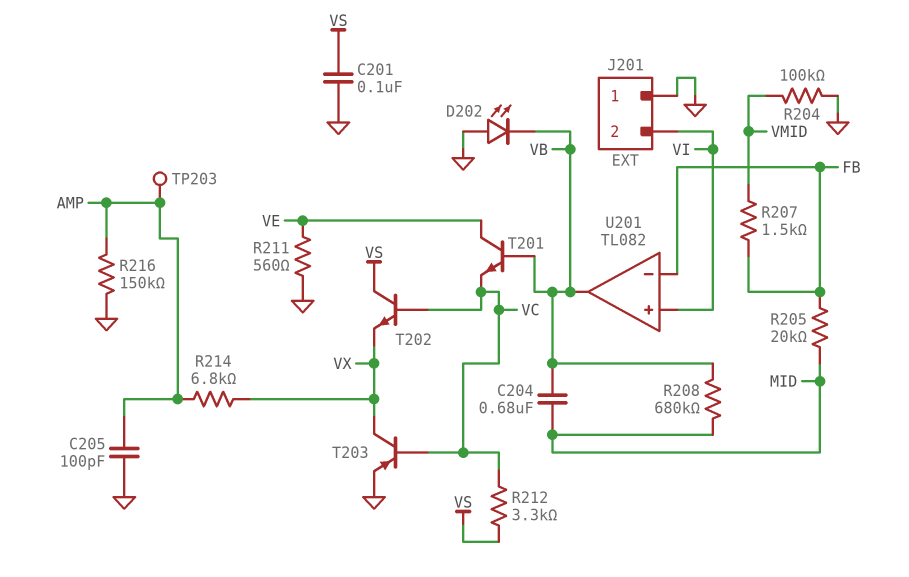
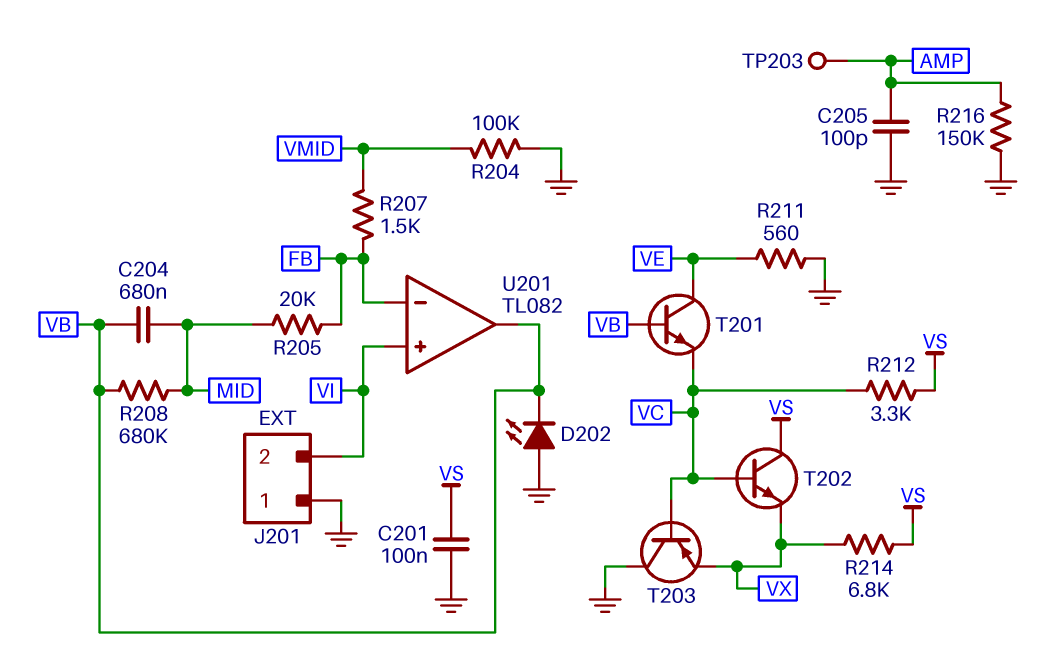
R214: 6.8k (AMP, VX) -> 6.8k (VS, VX)
T203: PNP (B VC, C VX, E GND) -> PNP (B VC, C GND, E VX)

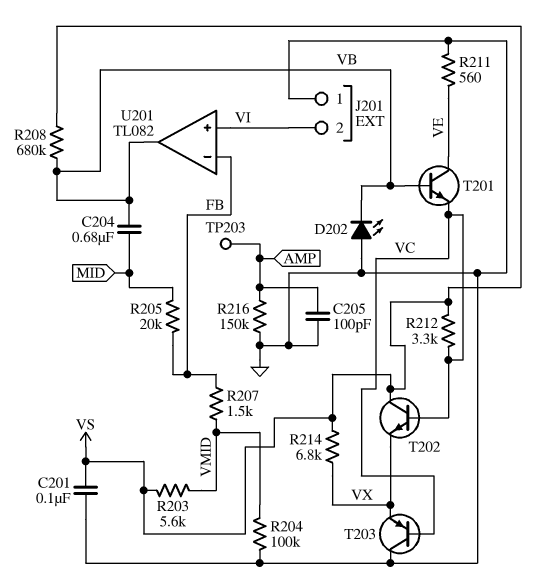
R203: none -> 5.6k (VMID, VS)
R208: 680k (MID, VB) -> 680k (VB, VS)

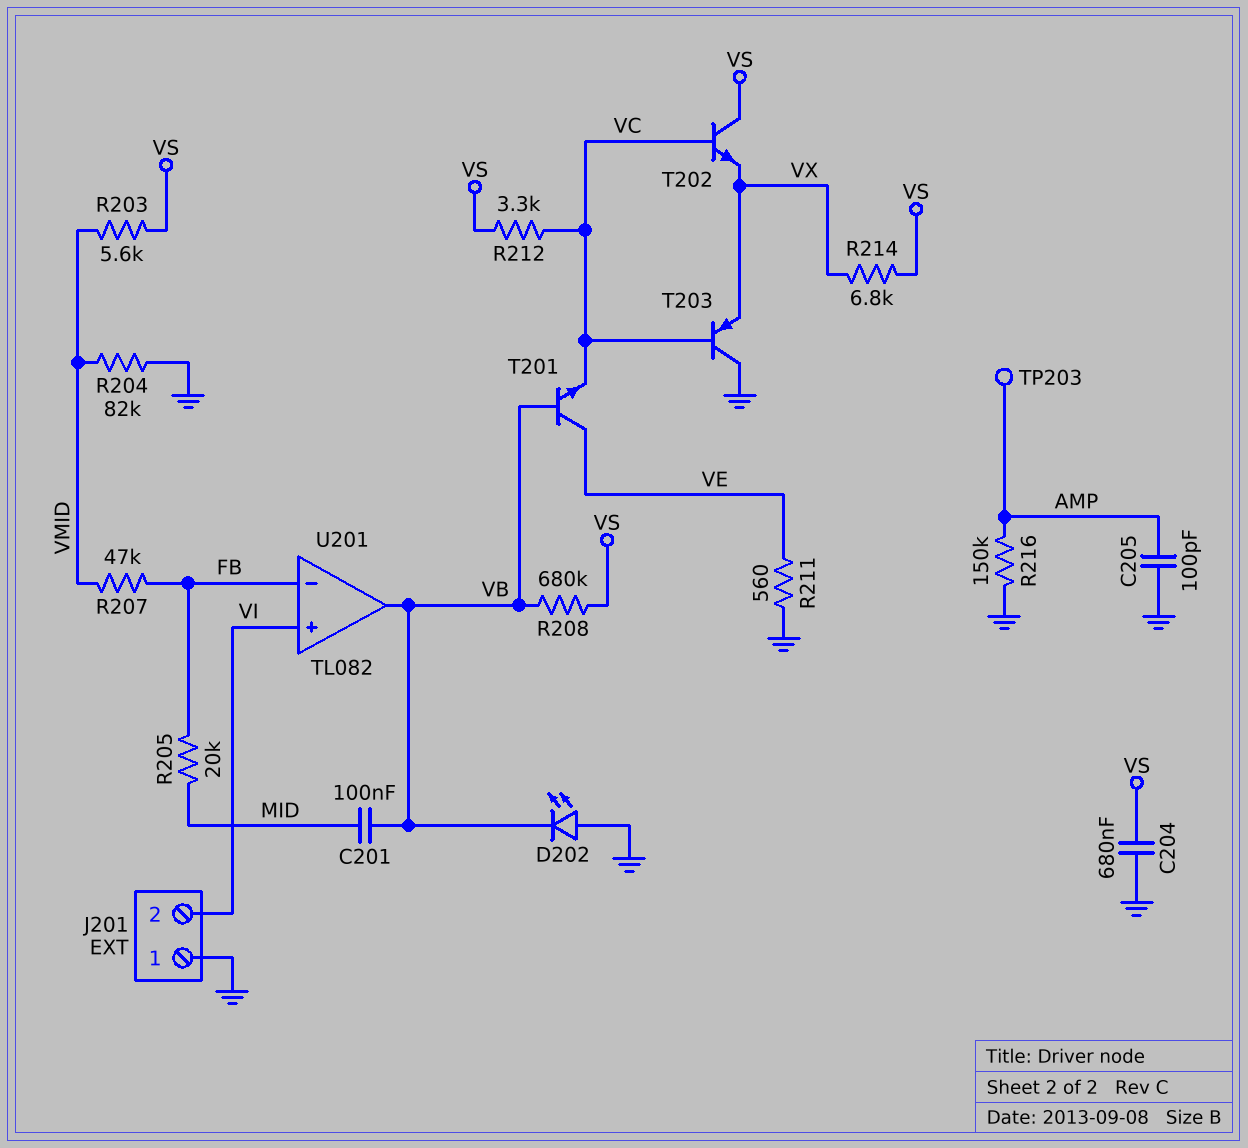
C201: 100nF (GND, VS) -> 100nF (MID, VB)
C204: 680nF (MID, VB) -> 680nF (GND, VS)
R204: 100k (GND, VMID) -> 82k (GND, VMID)
R207: 1.5k (FB, VMID) -> 47k (FB, VMID)

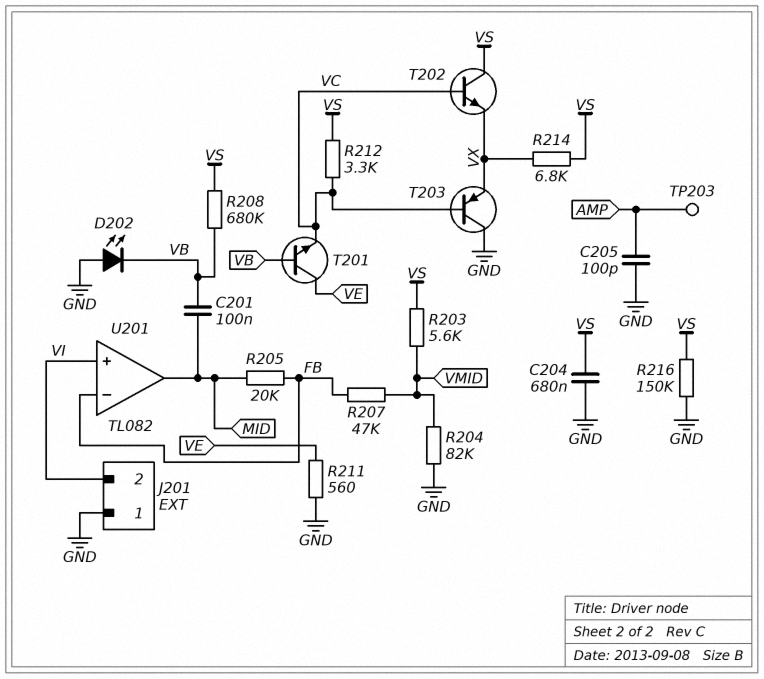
R216: 150k (AMP, GND) -> 150k (GND, VS)
U201 pin out: VB -> MID

